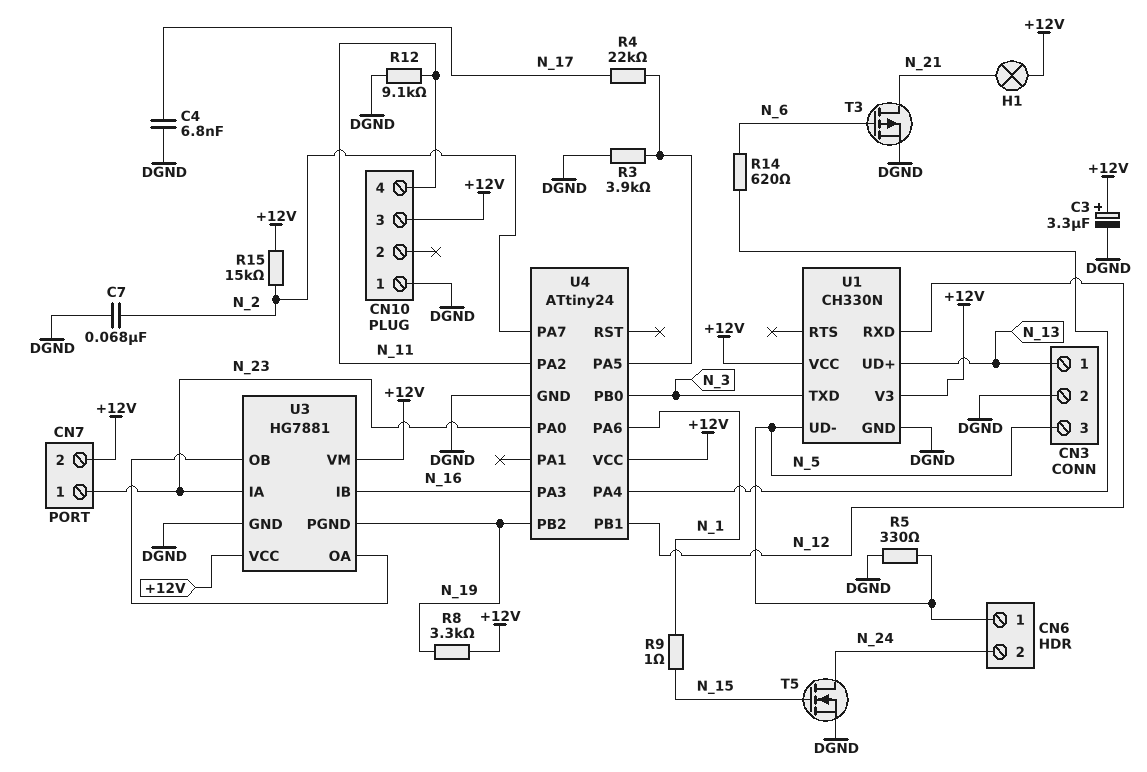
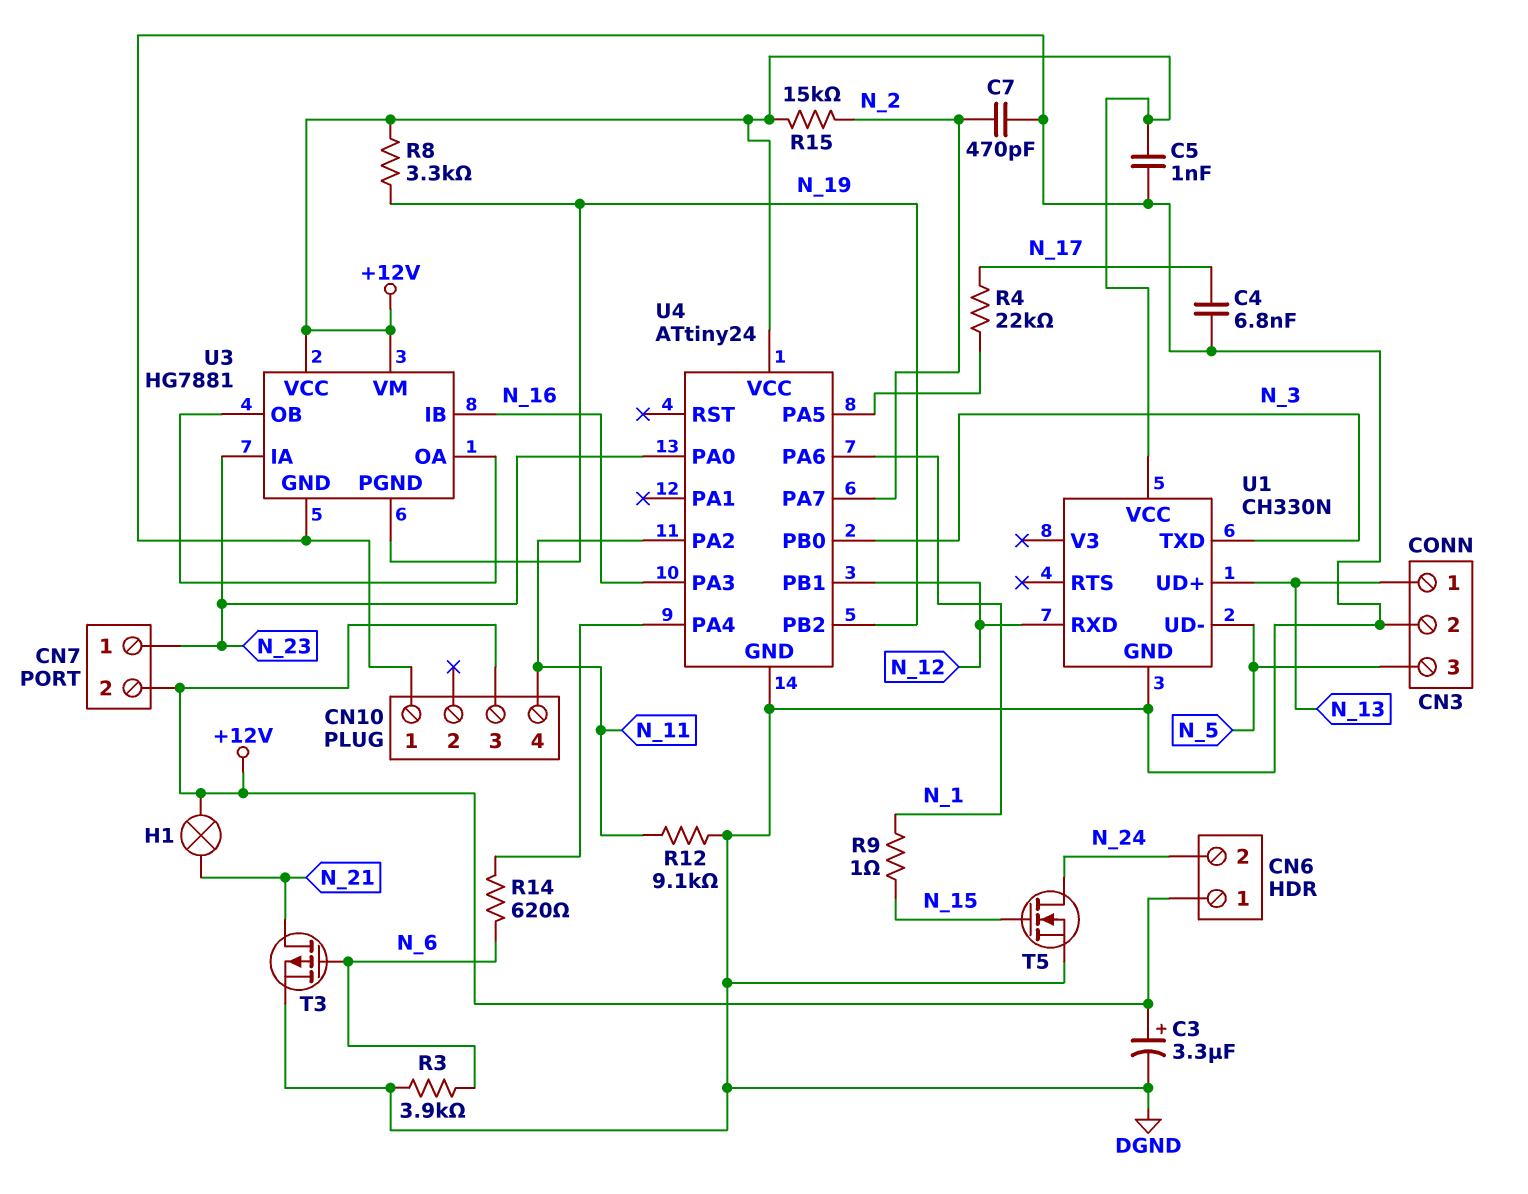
C5: none -> 1nF (+12V, DGND)
C7: 68nF (DGND, N_2) -> 470pF (DGND, N_2)
CN6 pin 1: N_5 -> +12V
R3: 3.9k (DGND, U4/PA5) -> 3.9k (DGND, N_6)
R5: 330 (DGND, N_5) -> none
U1 pin V3: +12V -> none

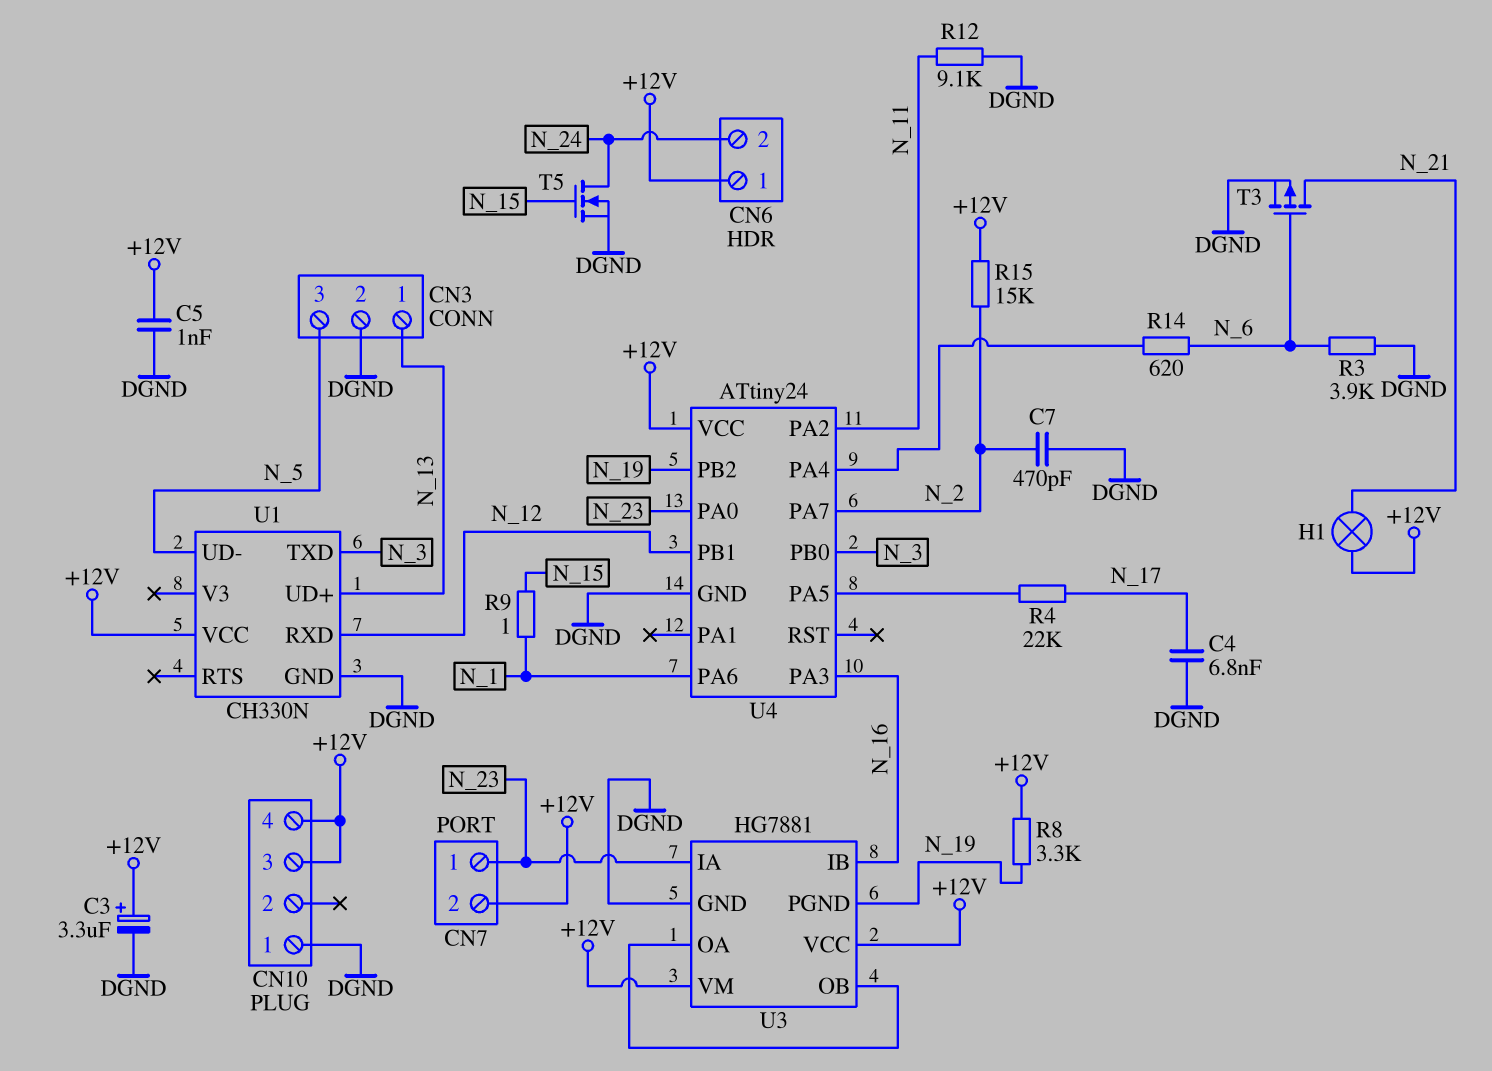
CN10 pin 4: N_11 -> +12V

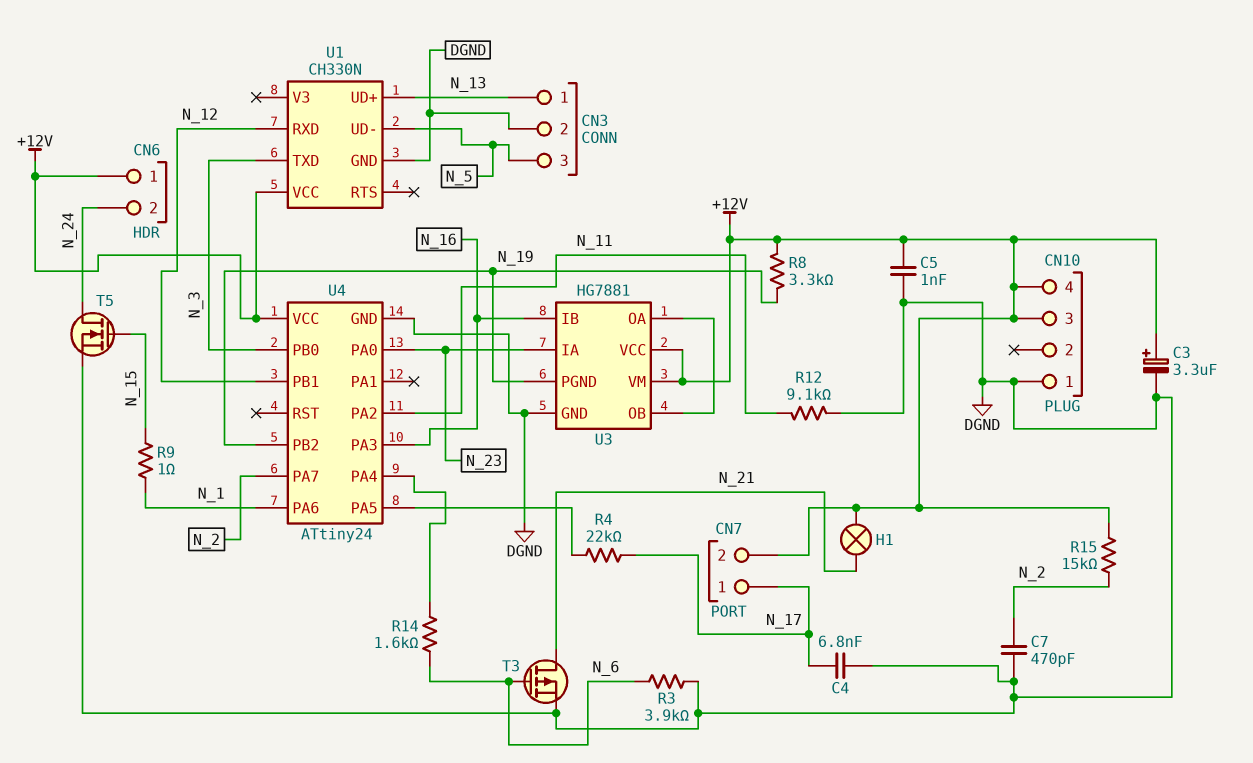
CN7 pin 1: N_23 -> N_17
R14: 620 (N_6, U4/PA4) -> 1.6k (N_6, U4/PA4)

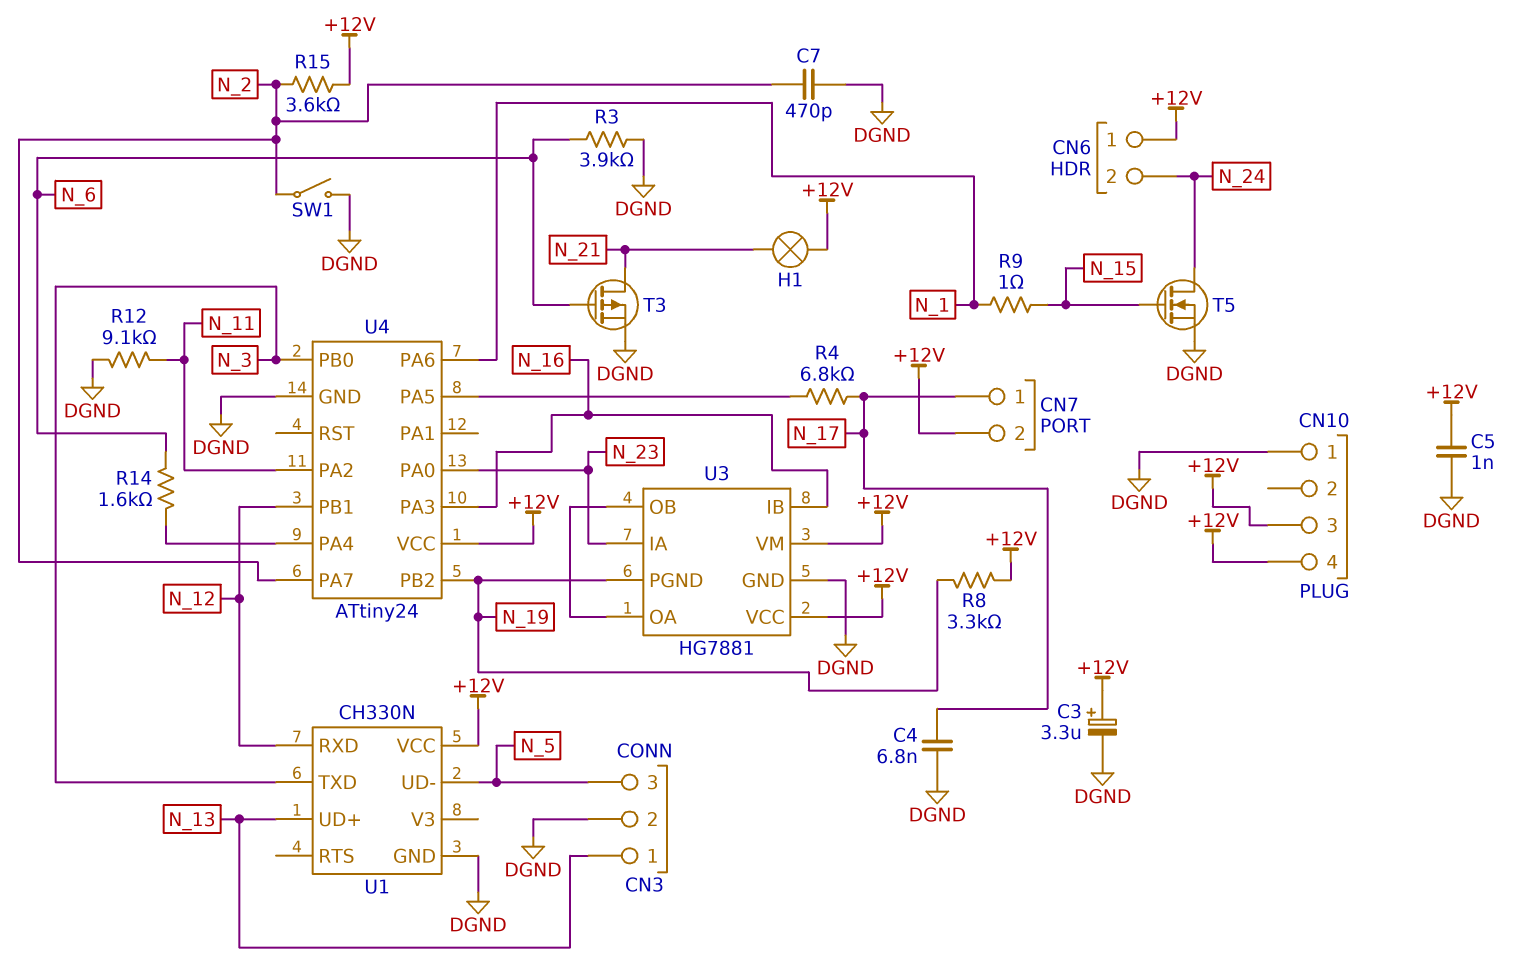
R4: 22k (N_17, U4/PA5) -> 6.8k (N_17, U4/PA5)
R15: 15k (+12V, N_2) -> 3.6k (+12V, N_2)
SW1: none -> switch (DGND, N_2)

